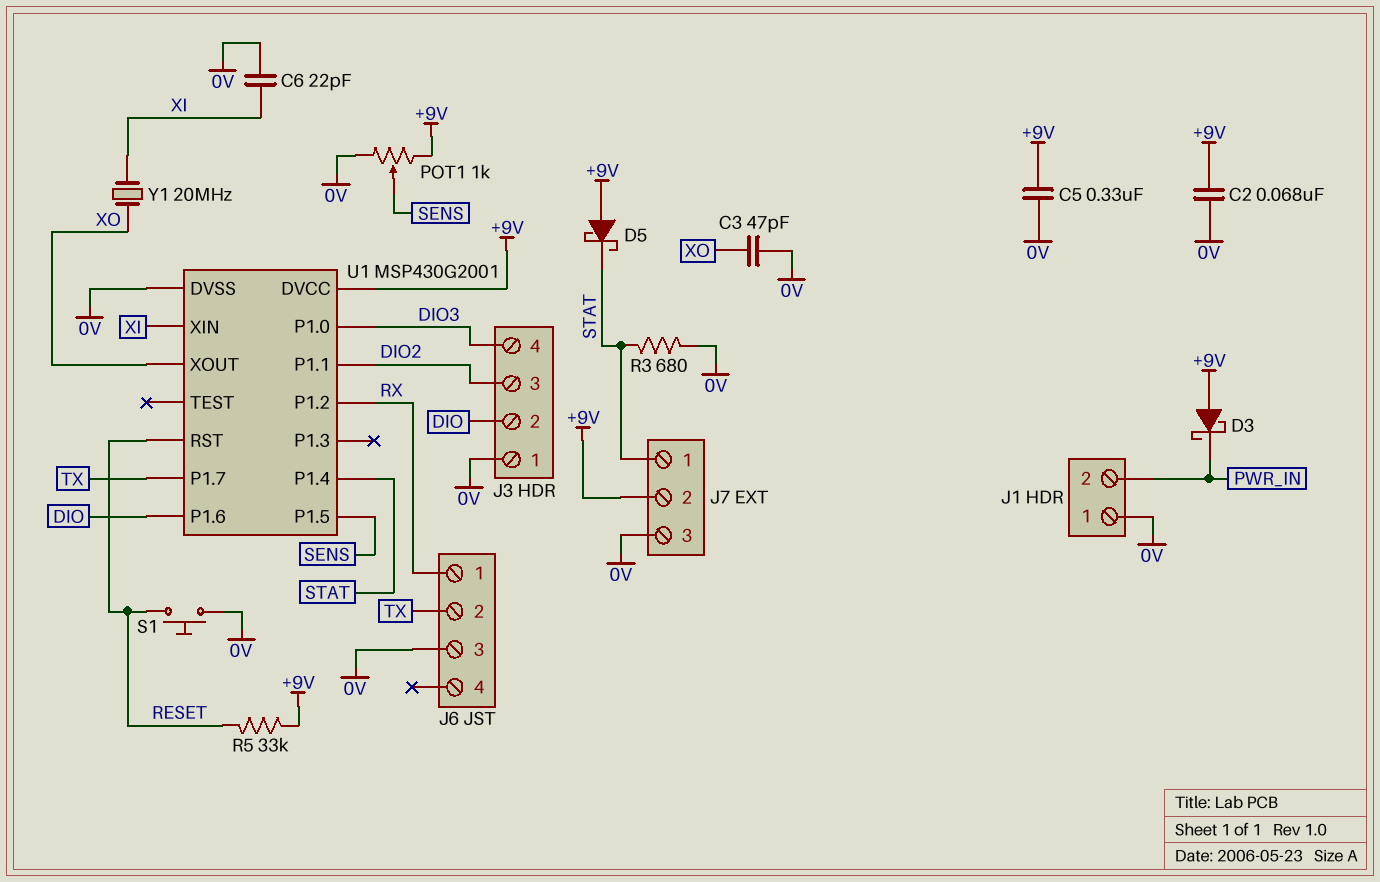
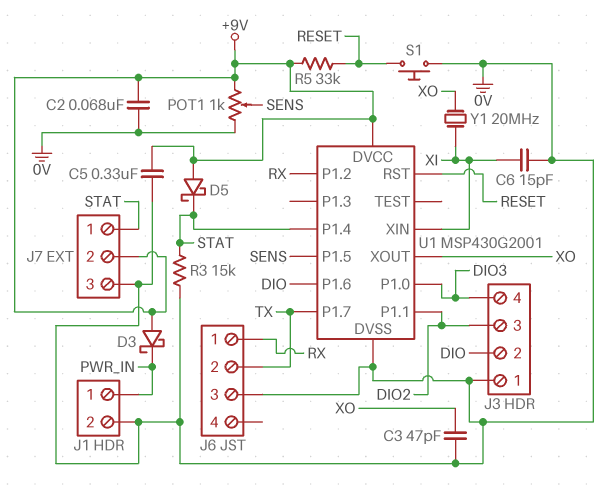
C6: 22pF (0V, XI) -> 15pF (0V, XI)
J1 pin 1: 0V -> PWR_IN
J1 pin 2: PWR_IN -> 0V
R3: 680 (0V, STAT) -> 15k (0V, STAT)

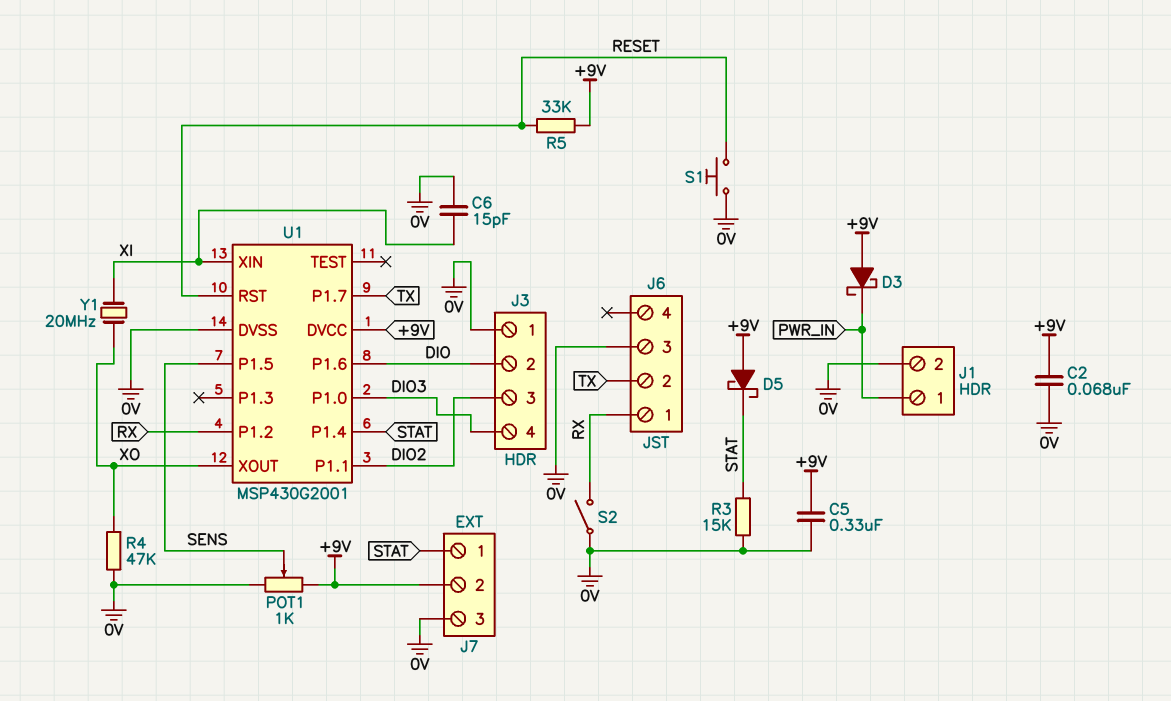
C3: 47pF (0V, XO) -> none
R4: none -> 47k (0V, XO)
S2: none -> switch (0V, RX)

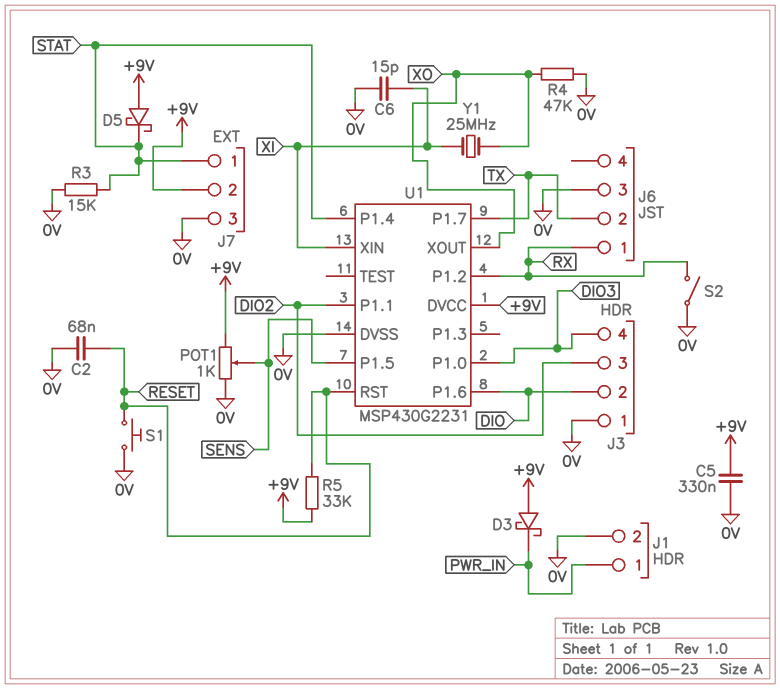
C2: 68nF (+9V, 0V) -> 68nF (0V, RESET)
U1: MSP430G2001 -> MSP430G2231
Y1: 20MHz (XI, XO) -> 25MHz (XI, XO)

